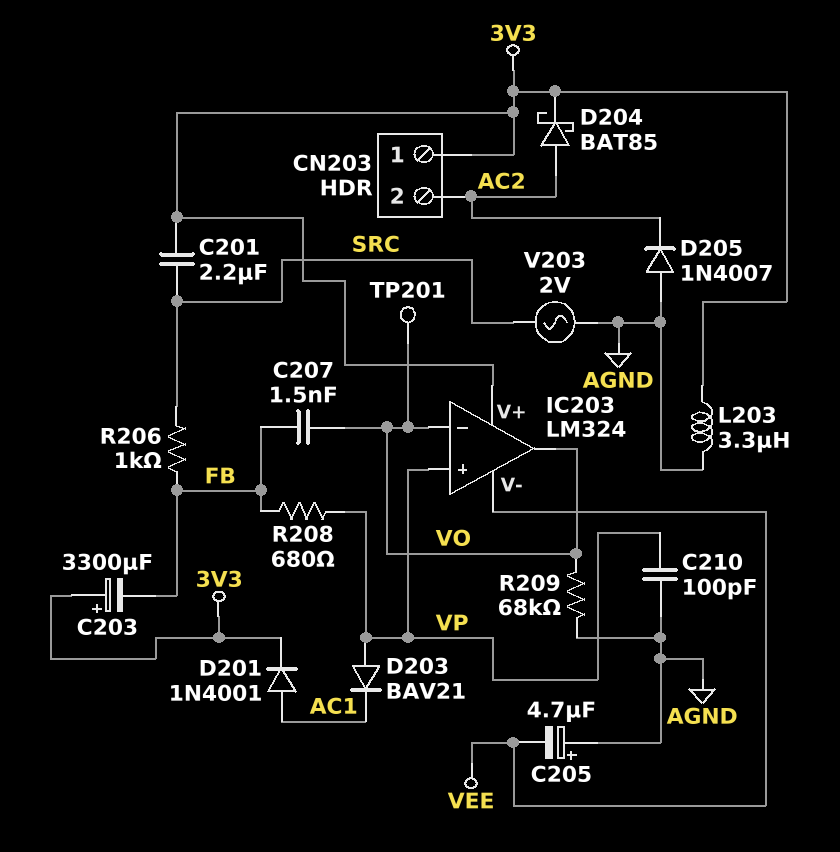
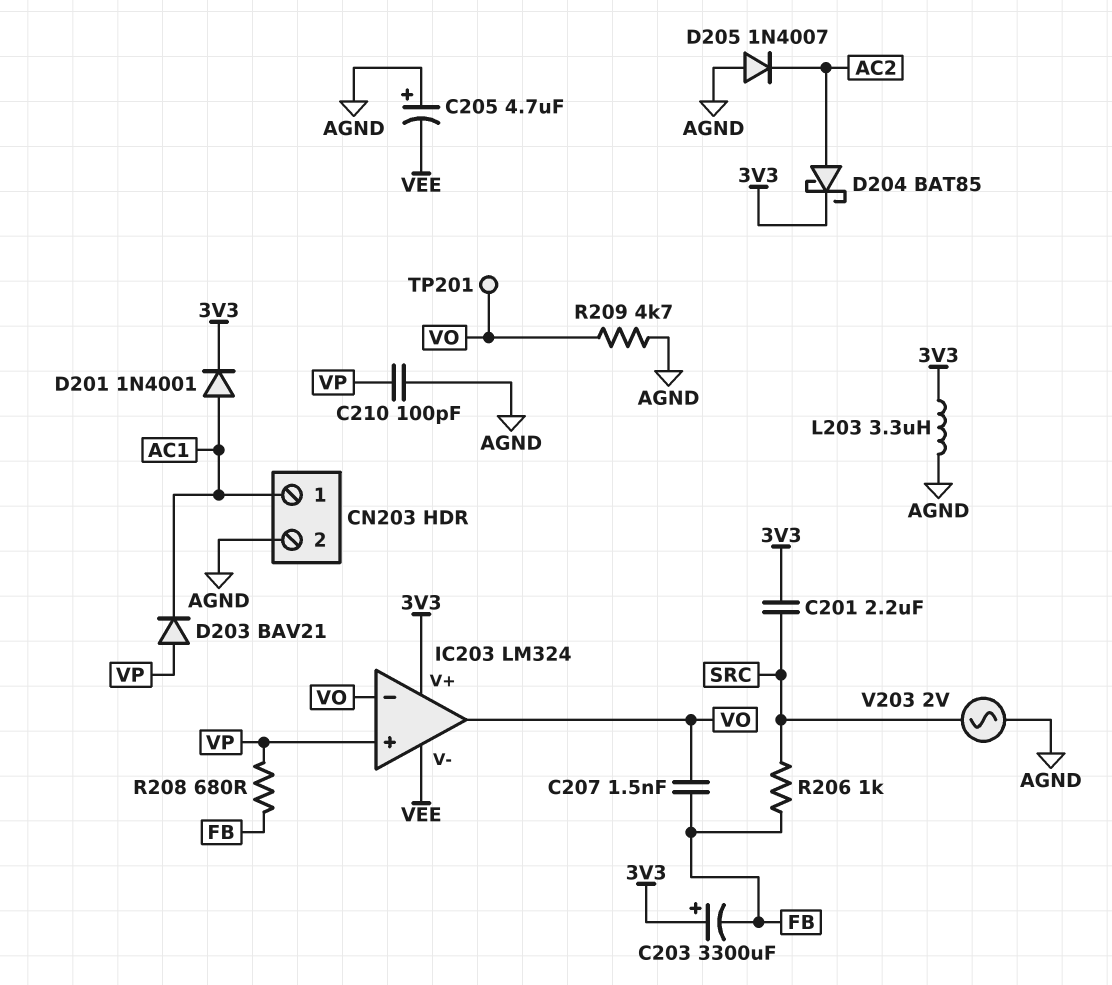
CN203 pin 1: 3V3 -> AC1
CN203 pin 2: AC2 -> AGND
R209: 68k (AGND, VO) -> 4.7k (AGND, VO)

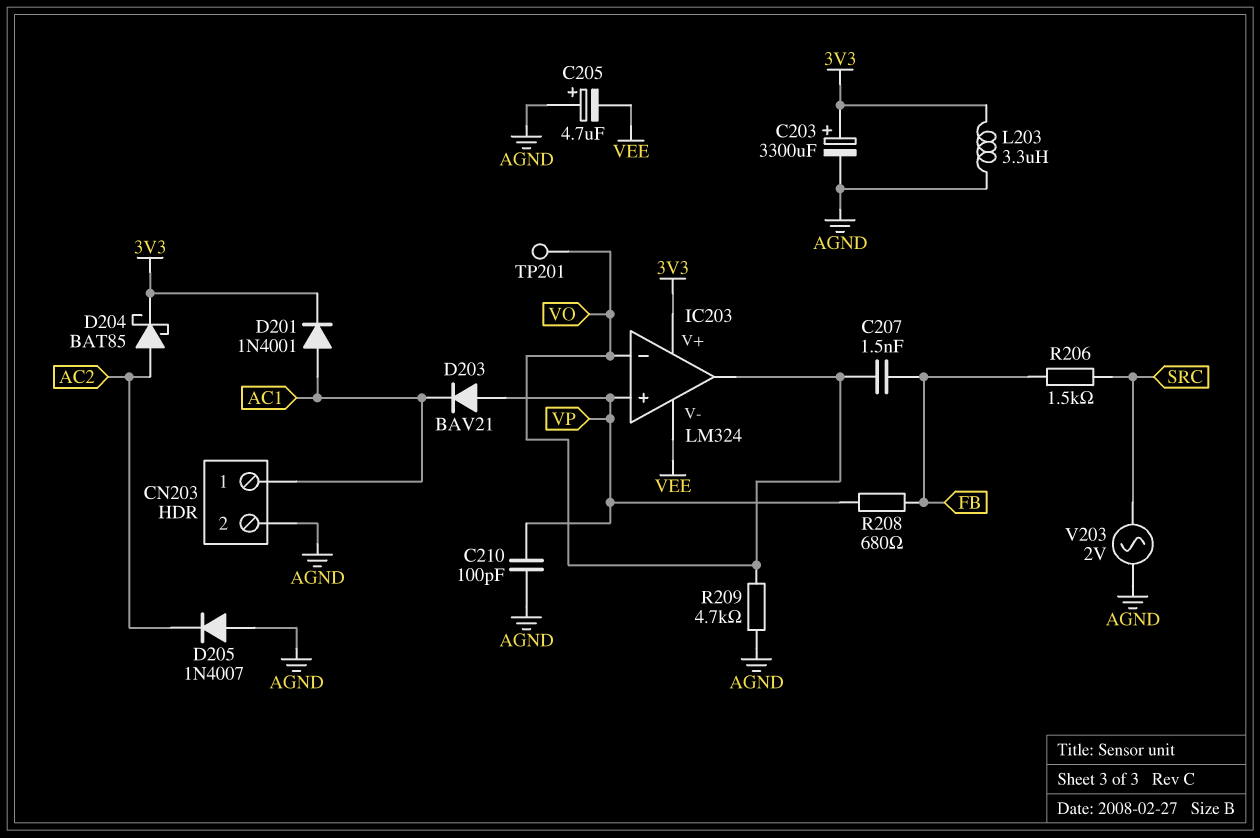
C201: 2.2uF (3V3, SRC) -> none
C203: 3300uF (plus 3V3, minus FB) -> 3300uF (plus 3V3, minus AGND)
R206: 1k (FB, SRC) -> 1.5k (FB, SRC)

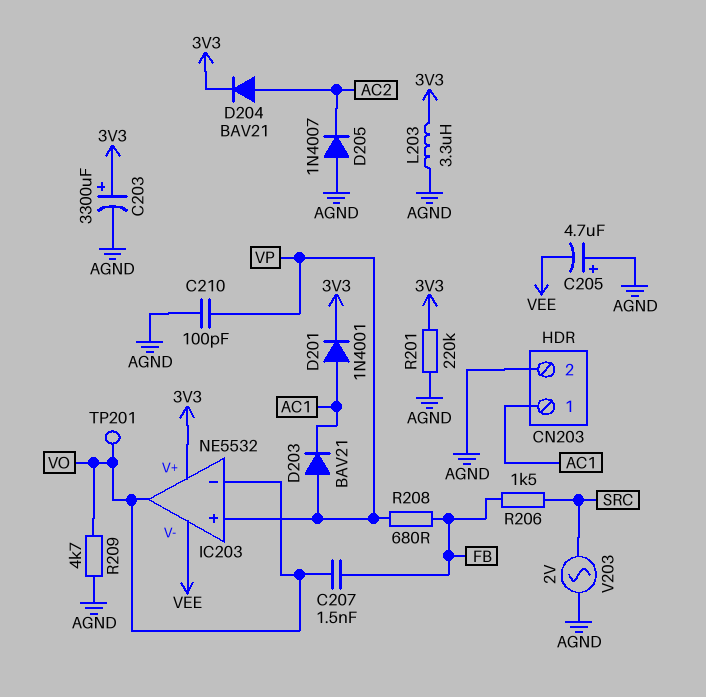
D204: schottky BAT85 (A AC2, K 3V3) -> diode BAV21 (A AC2, K 3V3)
IC203: LM324 -> NE5532
R201: none -> 220k (3V3, AGND)

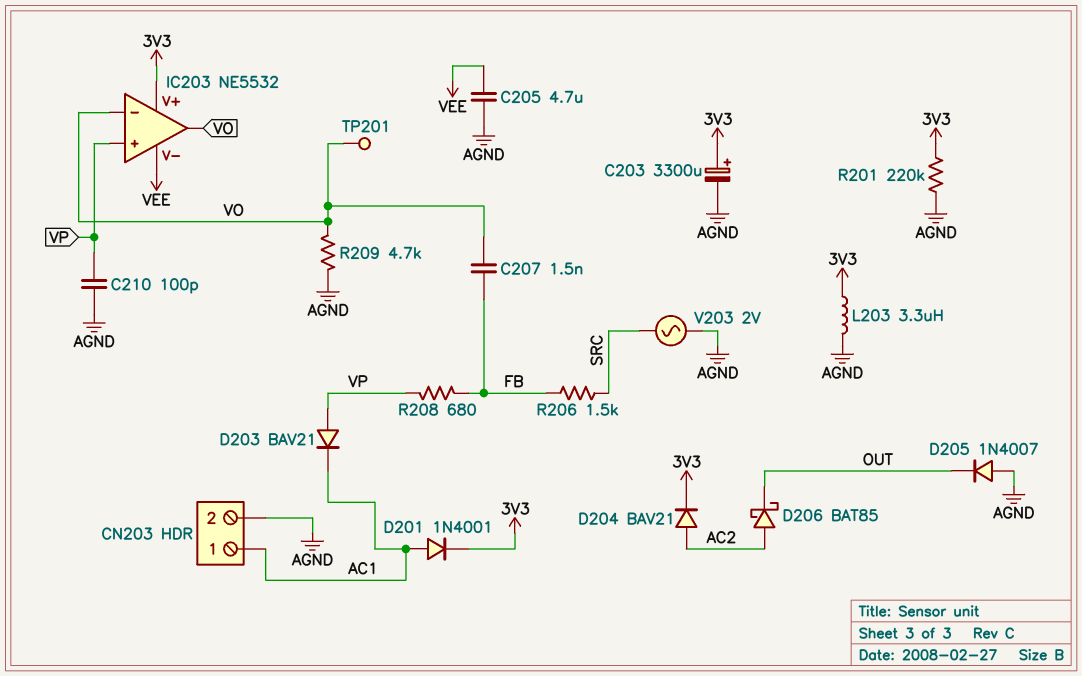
C205: 4.7uF (plus AGND, minus VEE) -> 4.7uF (AGND, VEE)
D205: diode 1N4007 (A AGND, K AC2) -> diode 1N4007 (A AGND, K OUT)
D206: none -> schottky BAT85 (A AC2, K OUT)

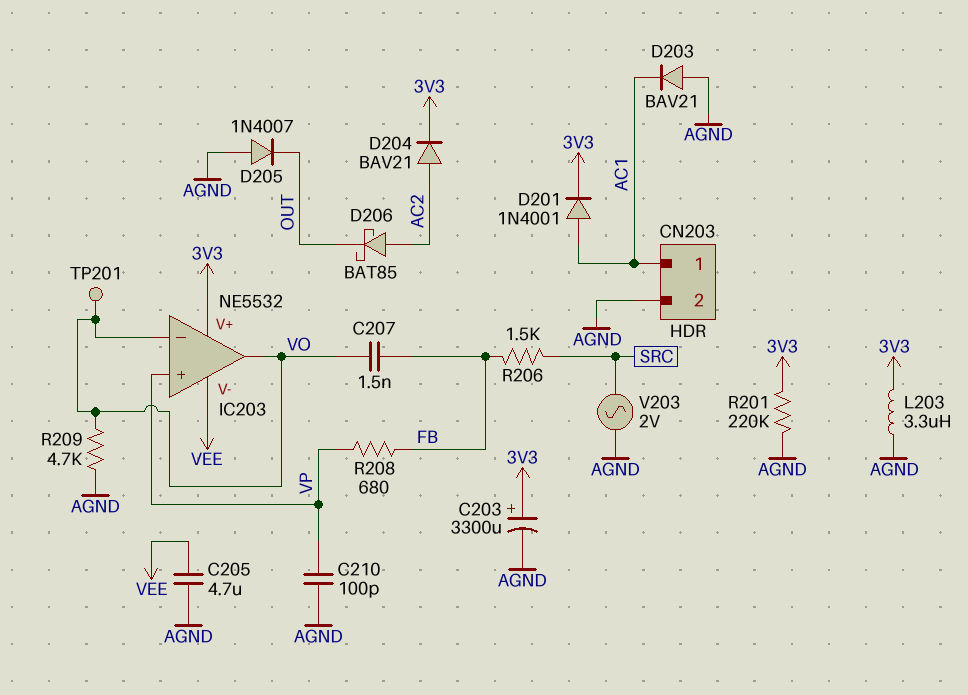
D203: diode BAV21 (A VP, K AC1) -> diode BAV21 (A AGND, K AC1)

